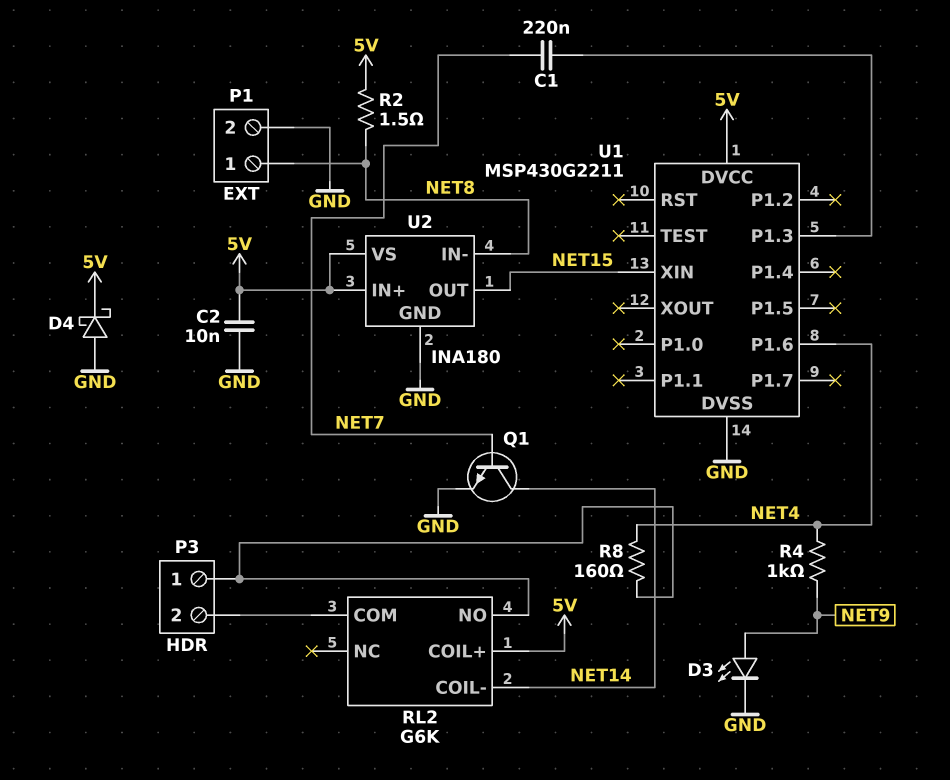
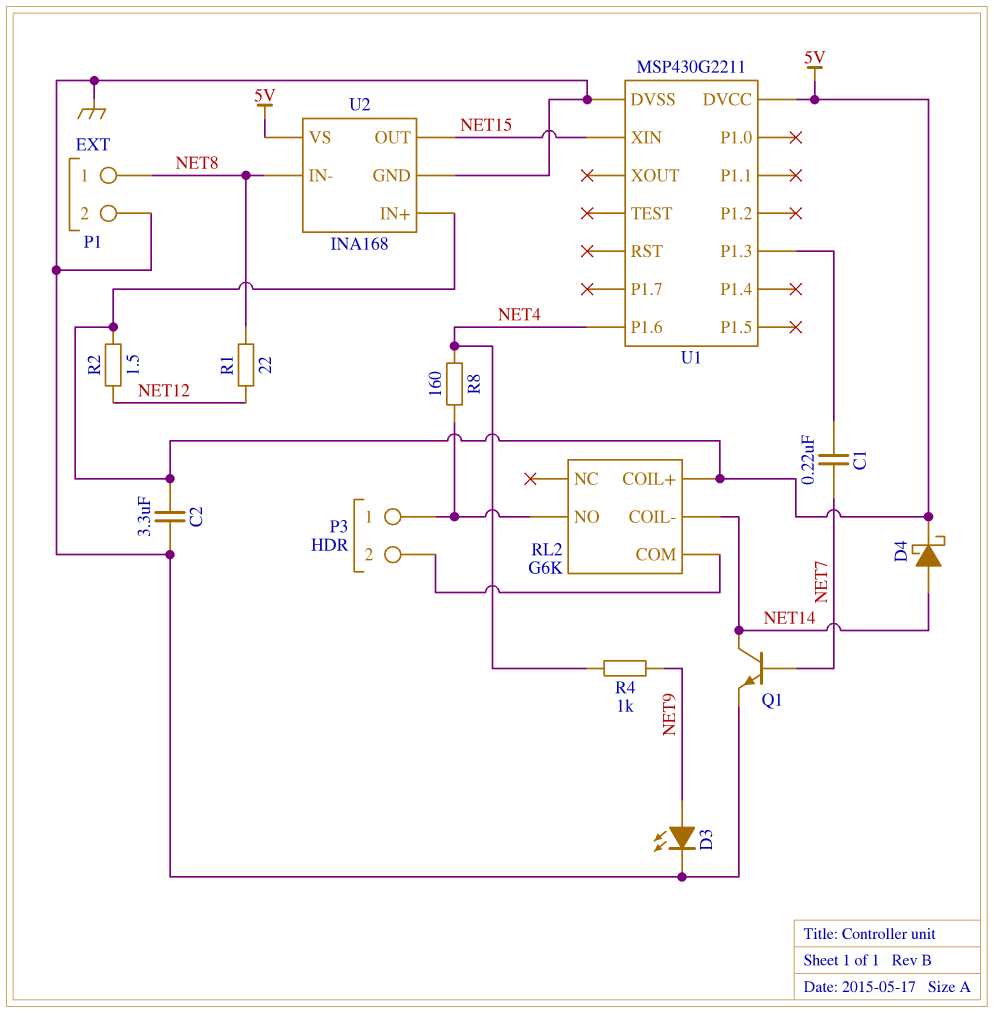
C2: 10nF (5V, GND) -> 3.3uF (5V, GND)
D4: schottky (A GND, K 5V) -> schottky (A NET14, K 5V)
R1: none -> 22 (NET8, NET12)
R2: 1.5 (5V, NET8) -> 1.5 (5V, NET12)
U2: INA180 -> INA168

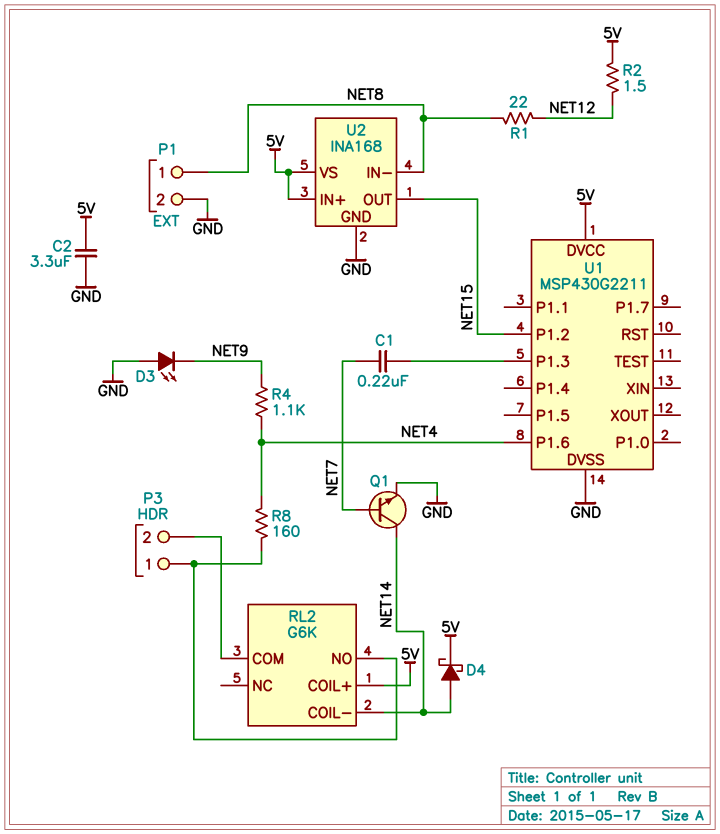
D3: LED (A NET9, K GND) -> LED (A GND, K NET9)
R4: 1k (NET4, NET9) -> 1.1k (NET4, NET9)
U1 pin P1.2: none -> NET15
U1 pin XIN: NET15 -> none

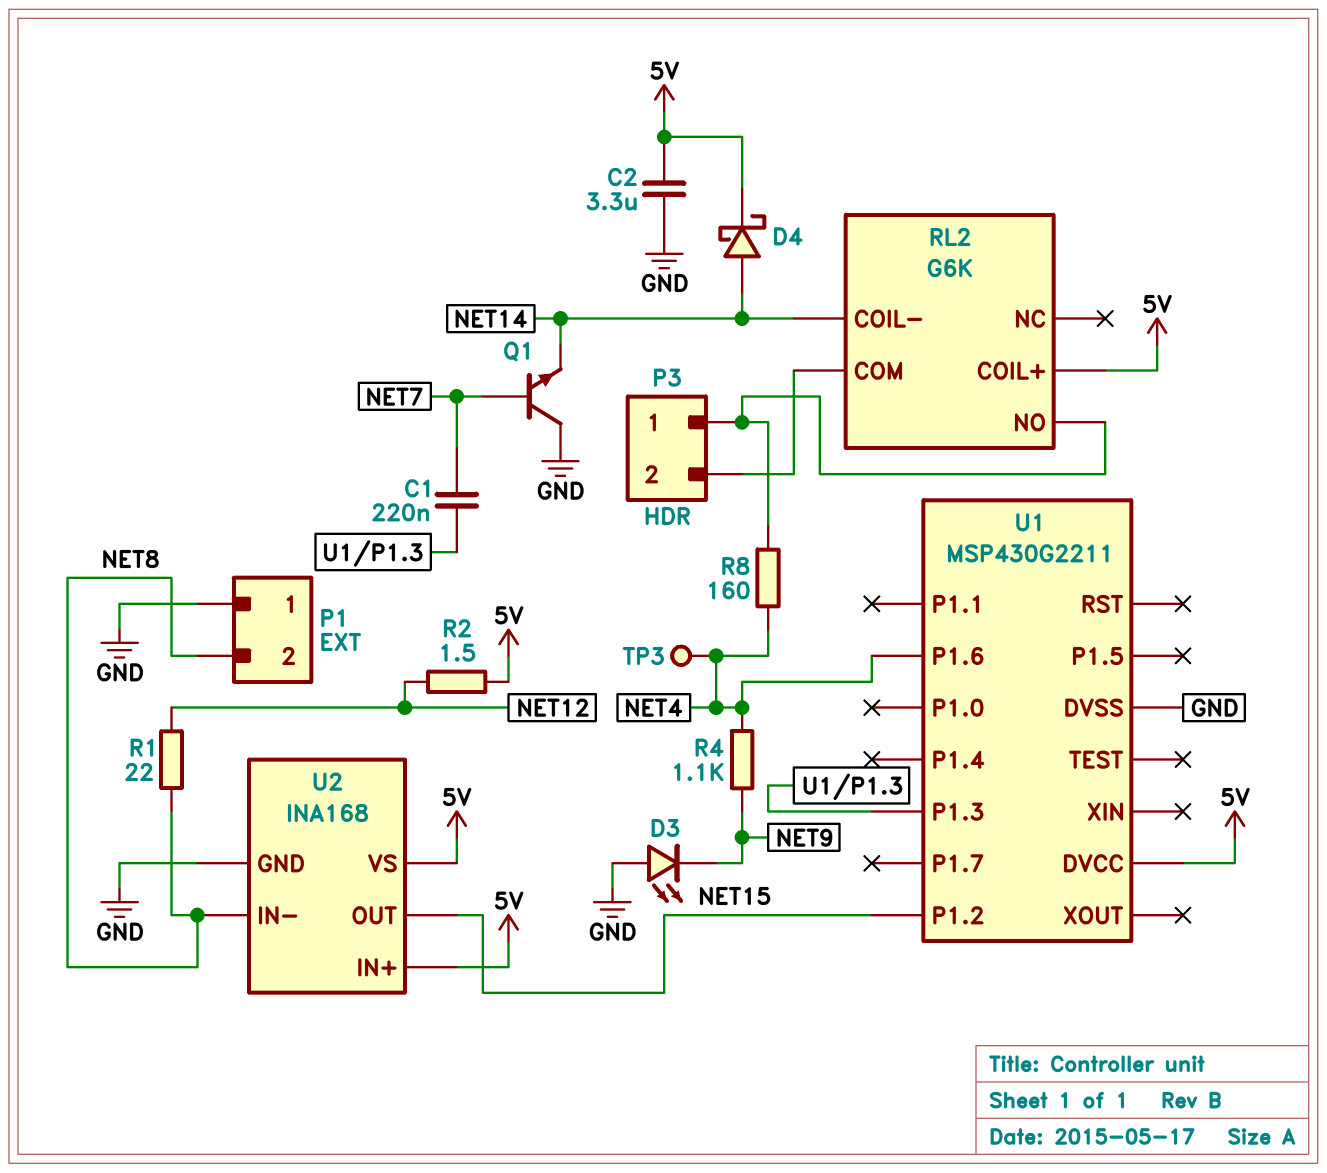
P1 pin 1: NET8 -> GND
P1 pin 2: GND -> NET8
Q1: NPN (B NET7, C NET14, E GND) -> NPN (B NET7, C GND, E NET14)
TP3: none -> test point (NET4)

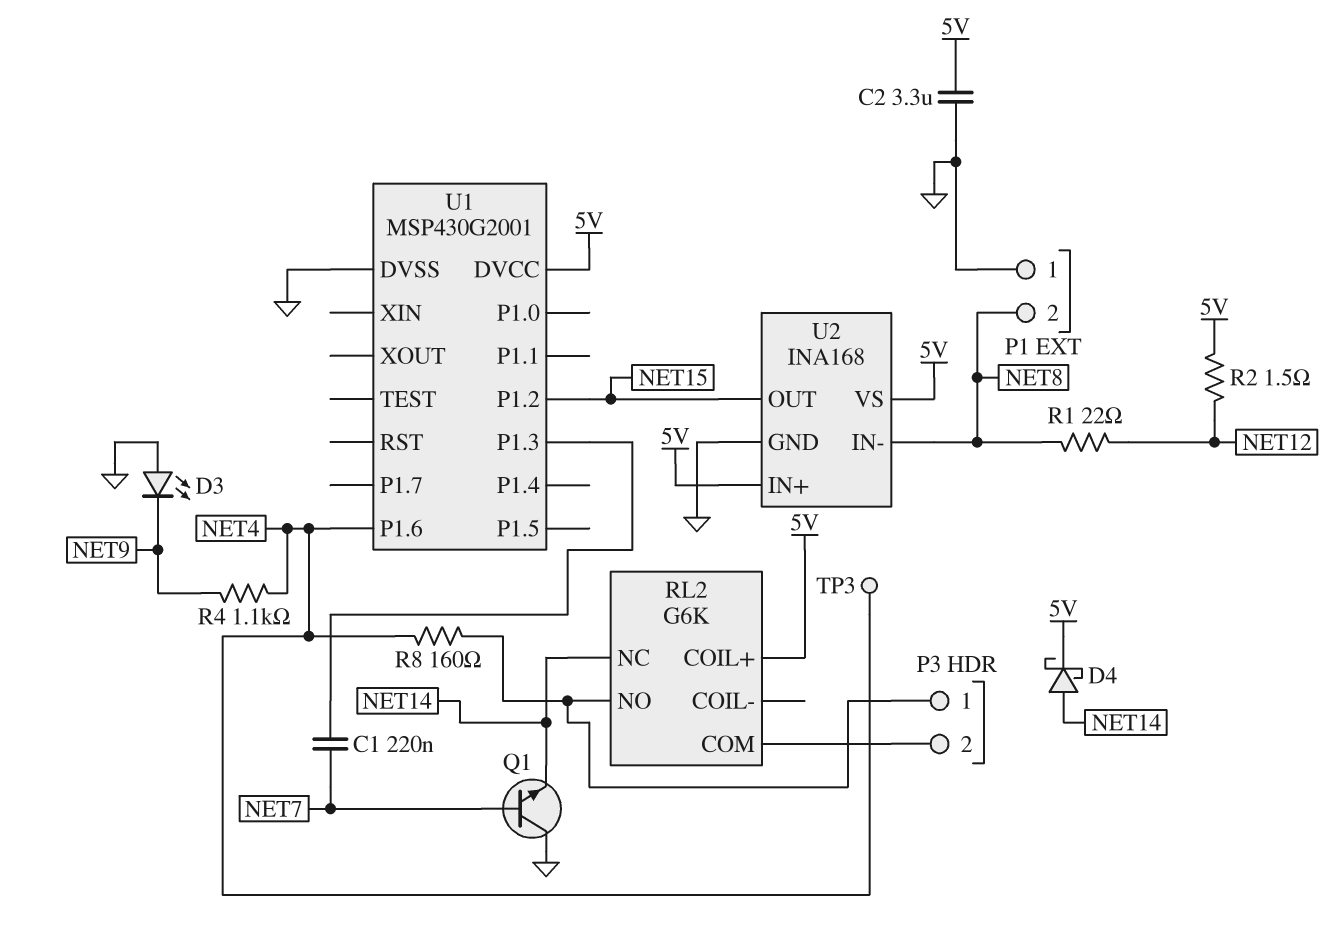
RL2 pin COIL-: NET14 -> none
RL2 pin NC: none -> NET14
U1: MSP430G2211 -> MSP430G2001

